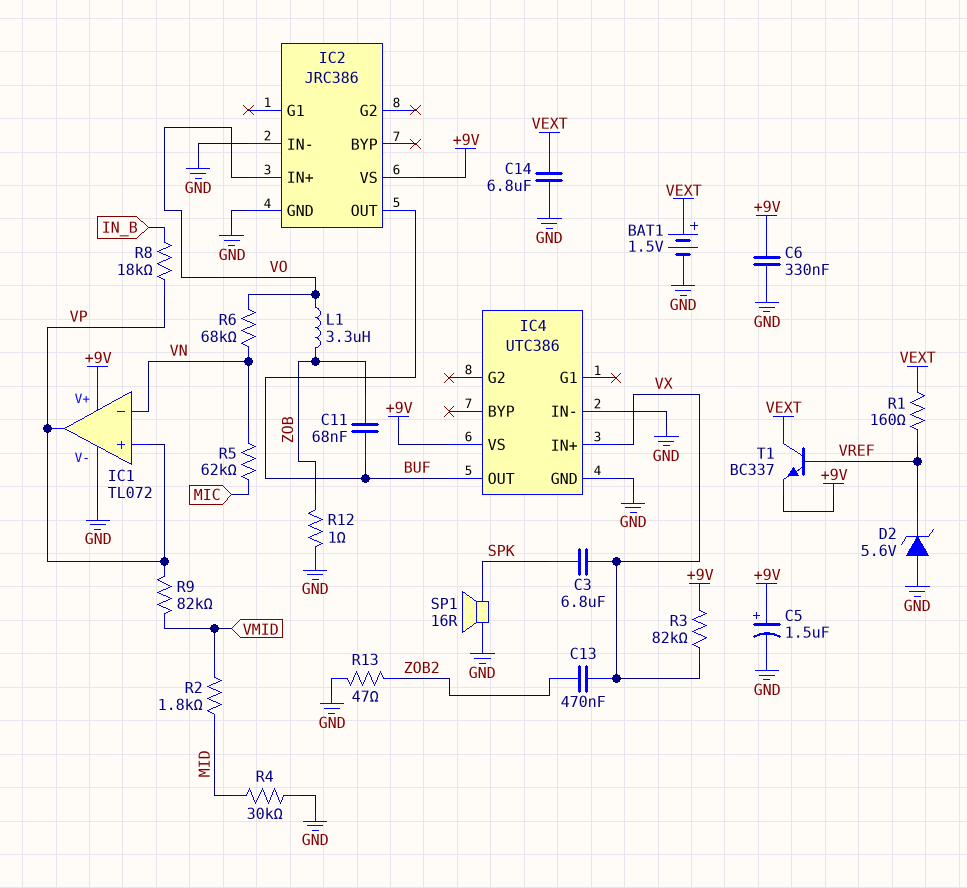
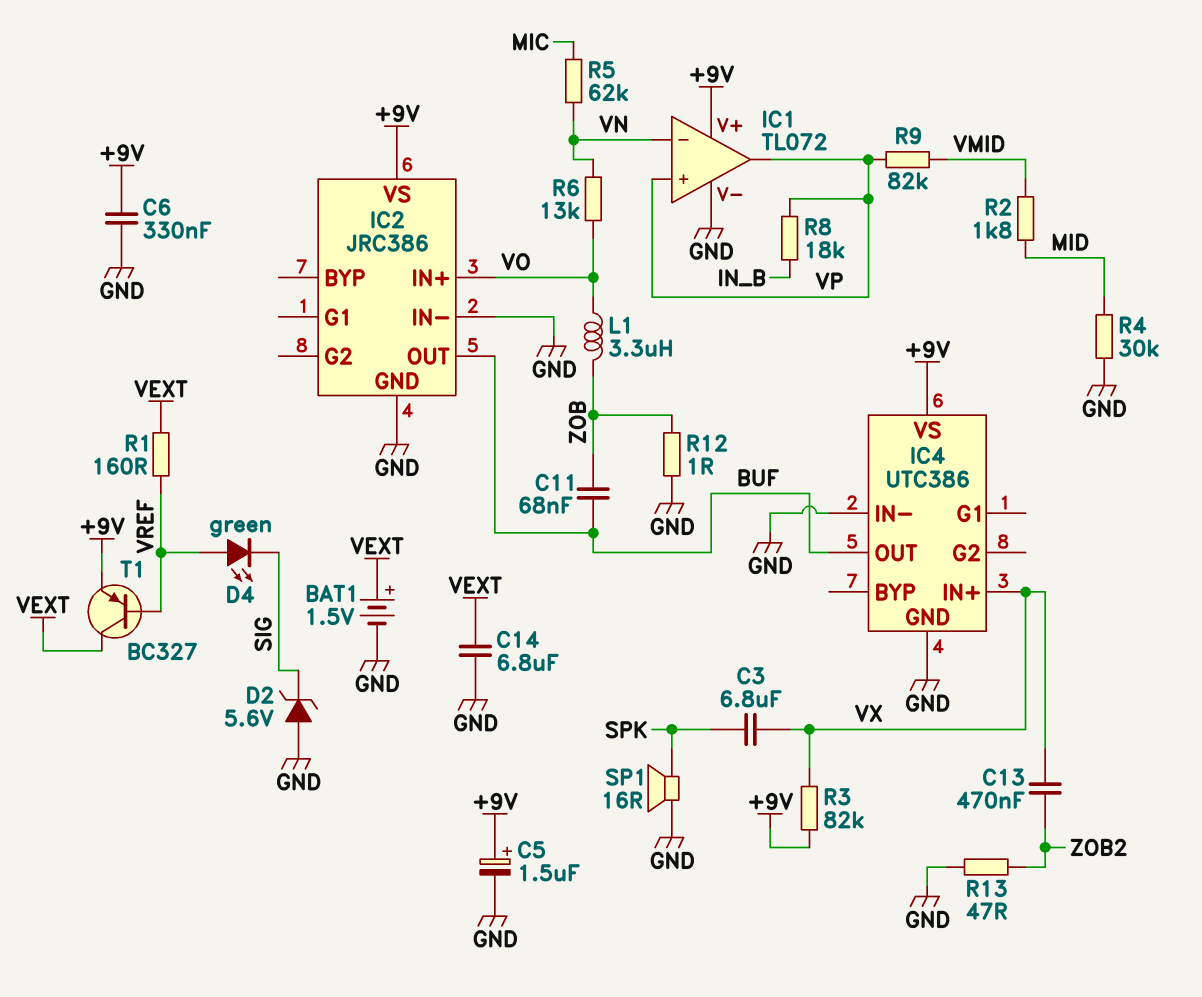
D2: zener 5.6V (A GND, K VREF) -> zener 5.6V (A GND, K SIG)
D4: none -> LED green (A VREF, K SIG)
R6: 68k (VN, VO) -> 13k (VN, VO)
T1: NPN BC337 (B VREF, C VEXT, E +9V) -> PNP BC327 (B VREF, C VEXT, E +9V)

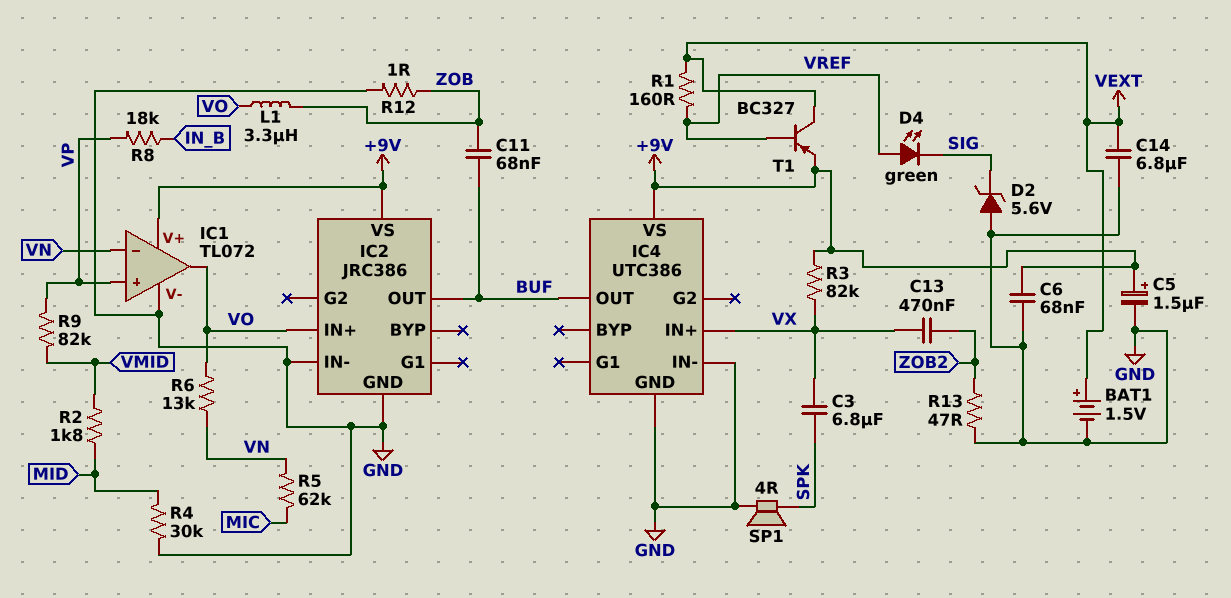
C6: 330nF (+9V, GND) -> 68nF (+9V, GND)
IC1 pin out: VP -> VO
SP1: speaker 16R (GND, SPK) -> speaker 4R (GND, SPK)

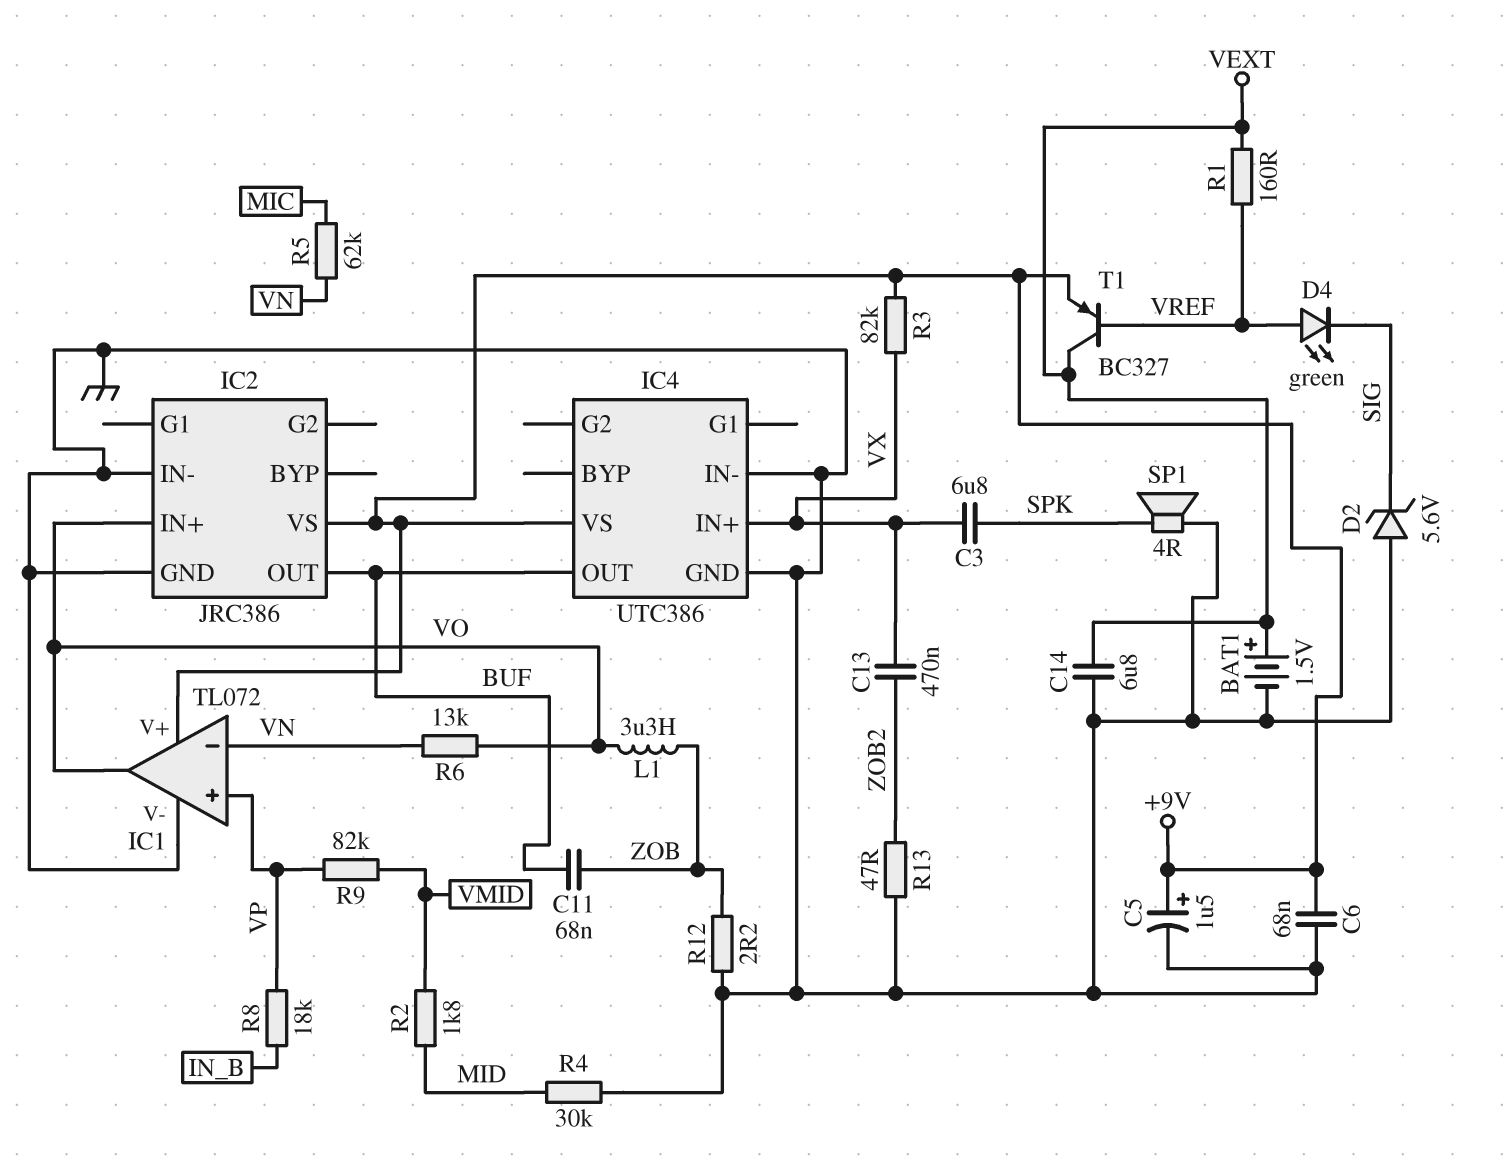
R12: 1 (GND, ZOB) -> 2.2 (GND, ZOB)

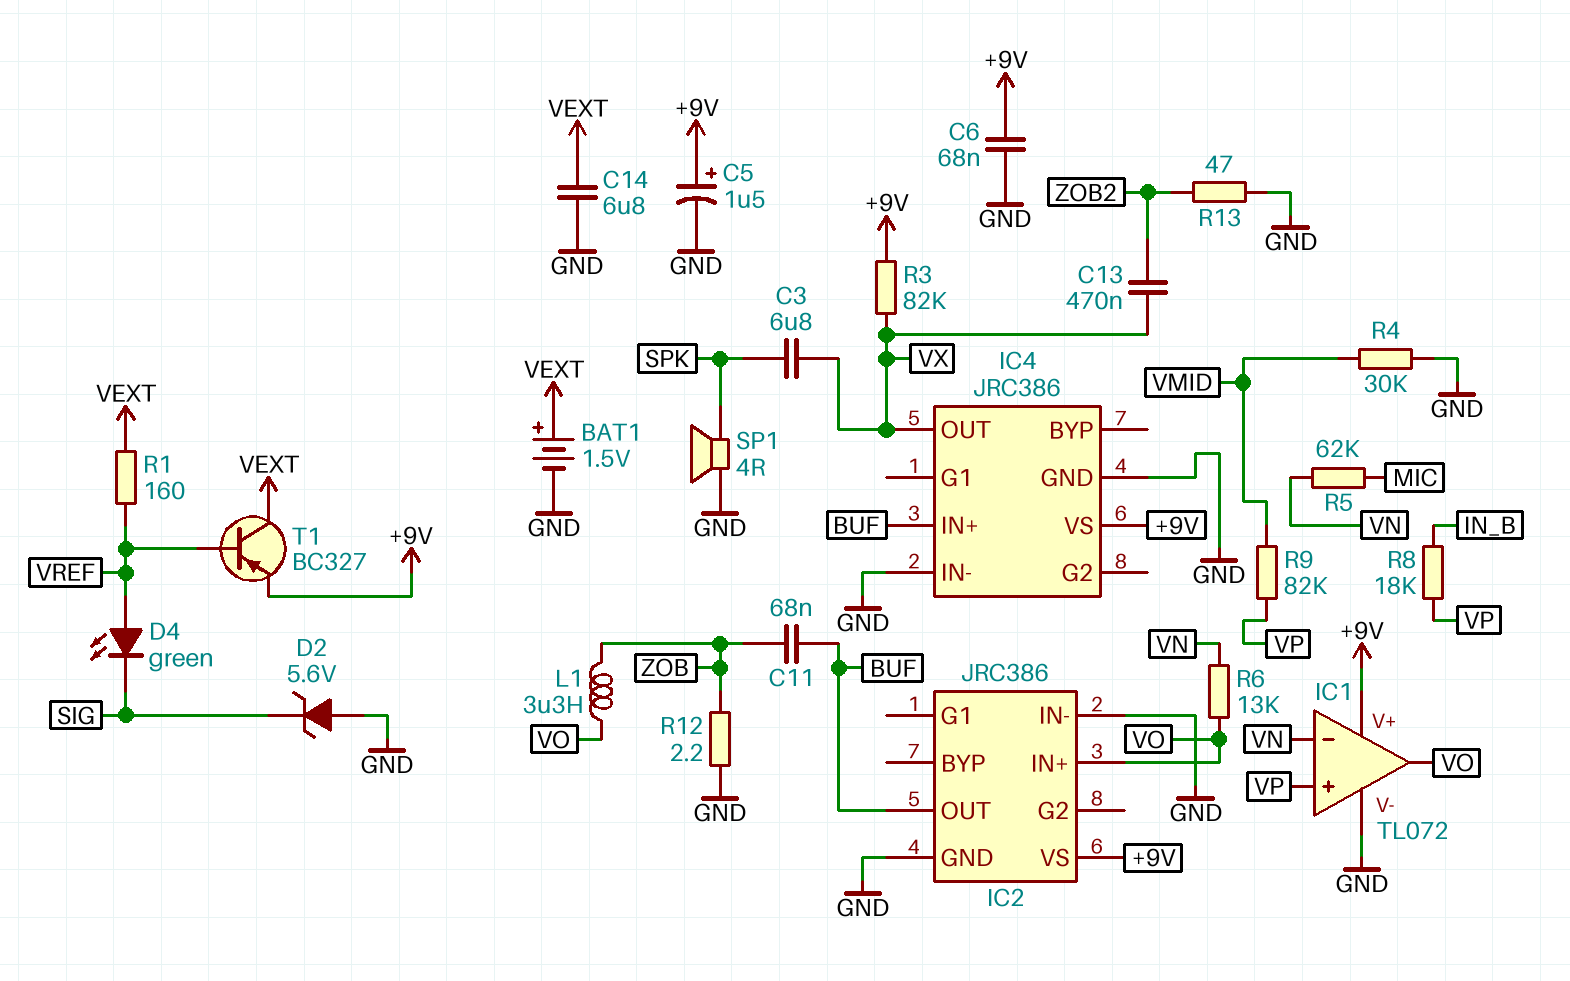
IC4: UTC386 -> JRC386
IC4 pin IN+: VX -> BUF
IC4 pin OUT: BUF -> VX
R2: 1.8k (MID, VMID) -> none
R4: 30k (GND, MID) -> 30k (GND, VMID)

